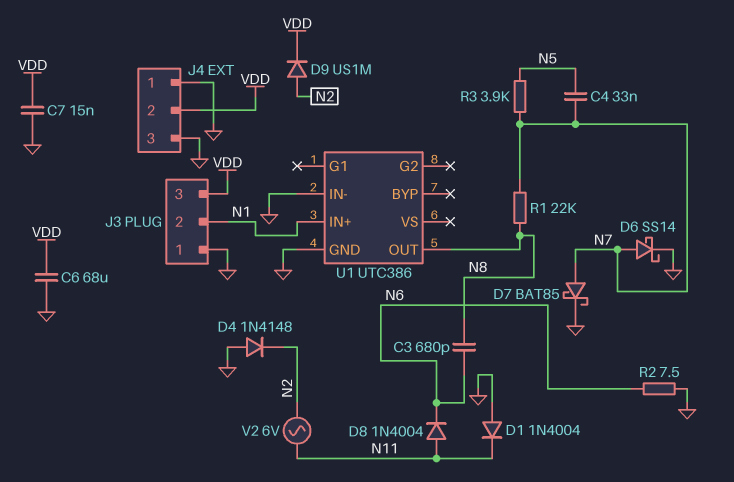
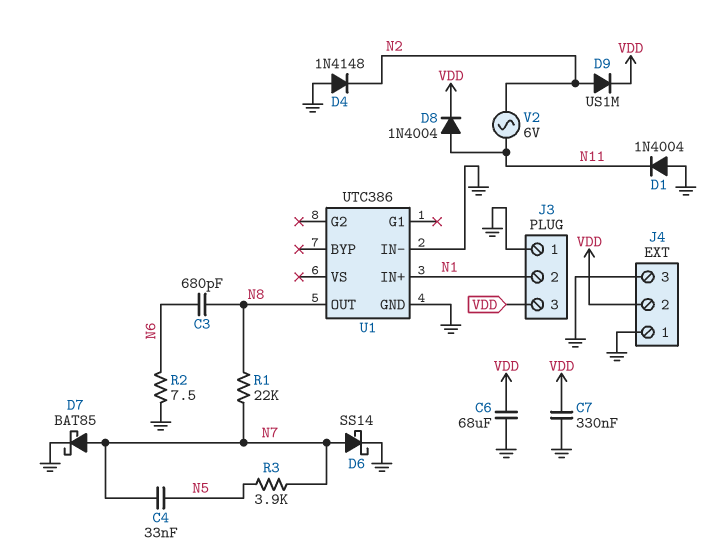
C7: 15nF (GND, VDD) -> 330nF (GND, VDD)
D8: diode 1N4004 (A N11, K N6) -> diode 1N4004 (A N11, K VDD)

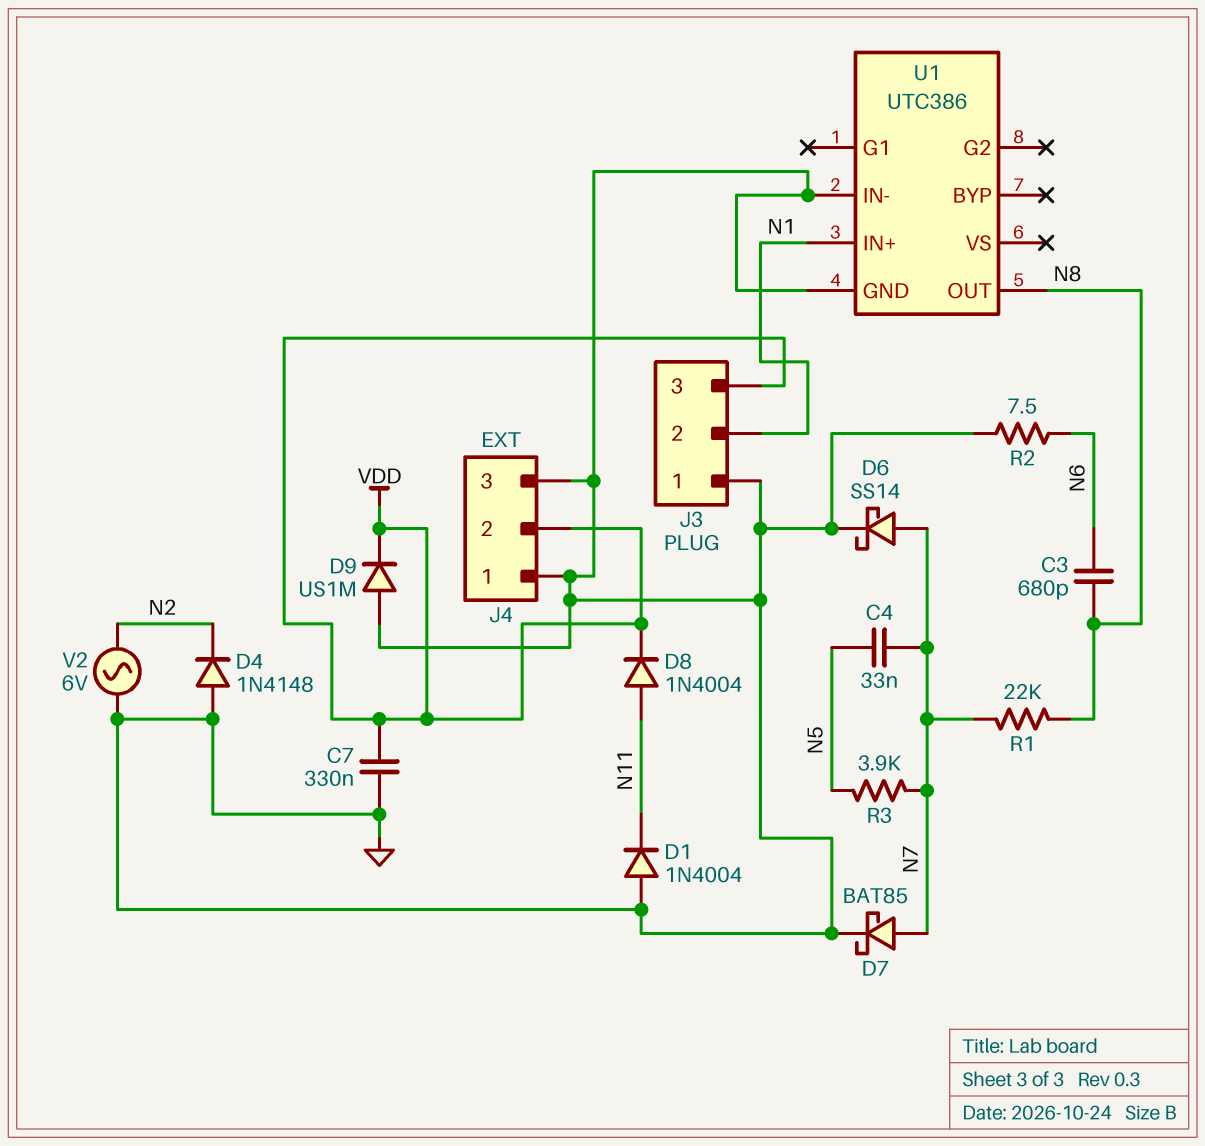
C6: 68uF (GND, VDD) -> none
D9: diode US1M (A N2, K VDD) -> diode US1M (A GND, K VDD)
V2: AC 6V (N2, N11) -> AC 6V (GND, N2)

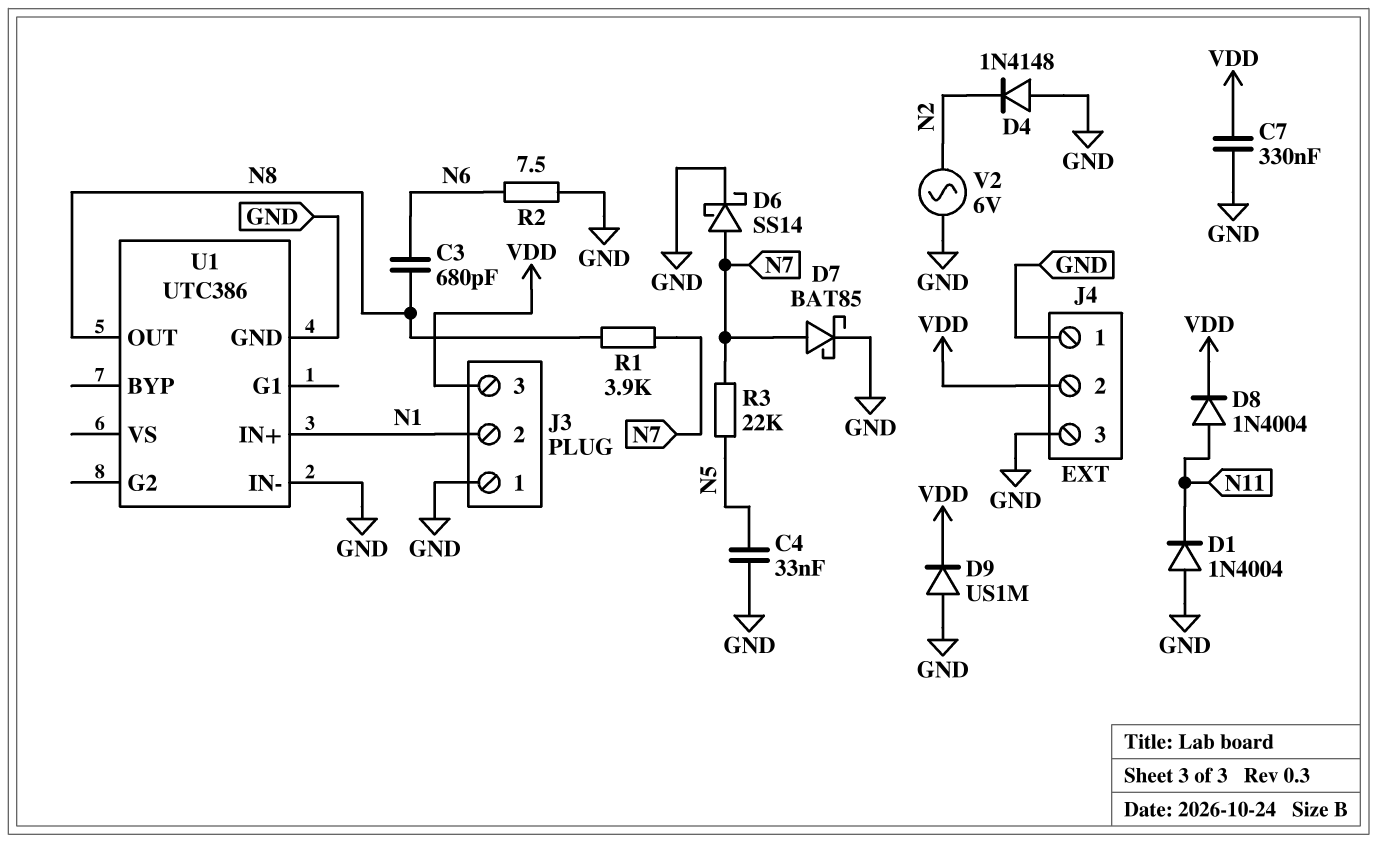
C4: 33nF (N5, N7) -> 33nF (GND, N5)
R1: 22k (N7, N8) -> 3.9k (N7, N8)
R3: 3.9k (N5, N7) -> 22k (N5, N7)

